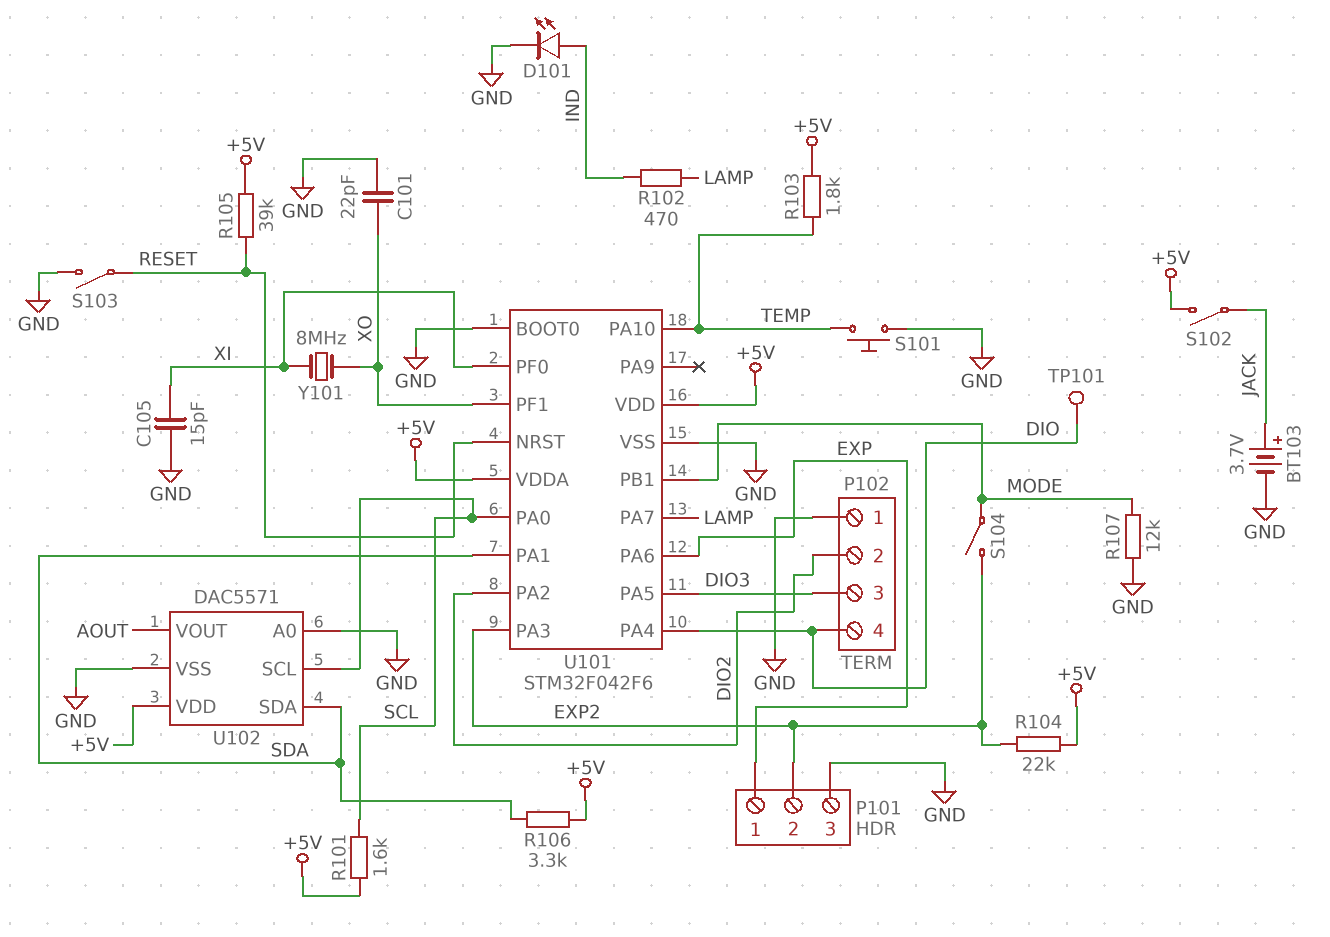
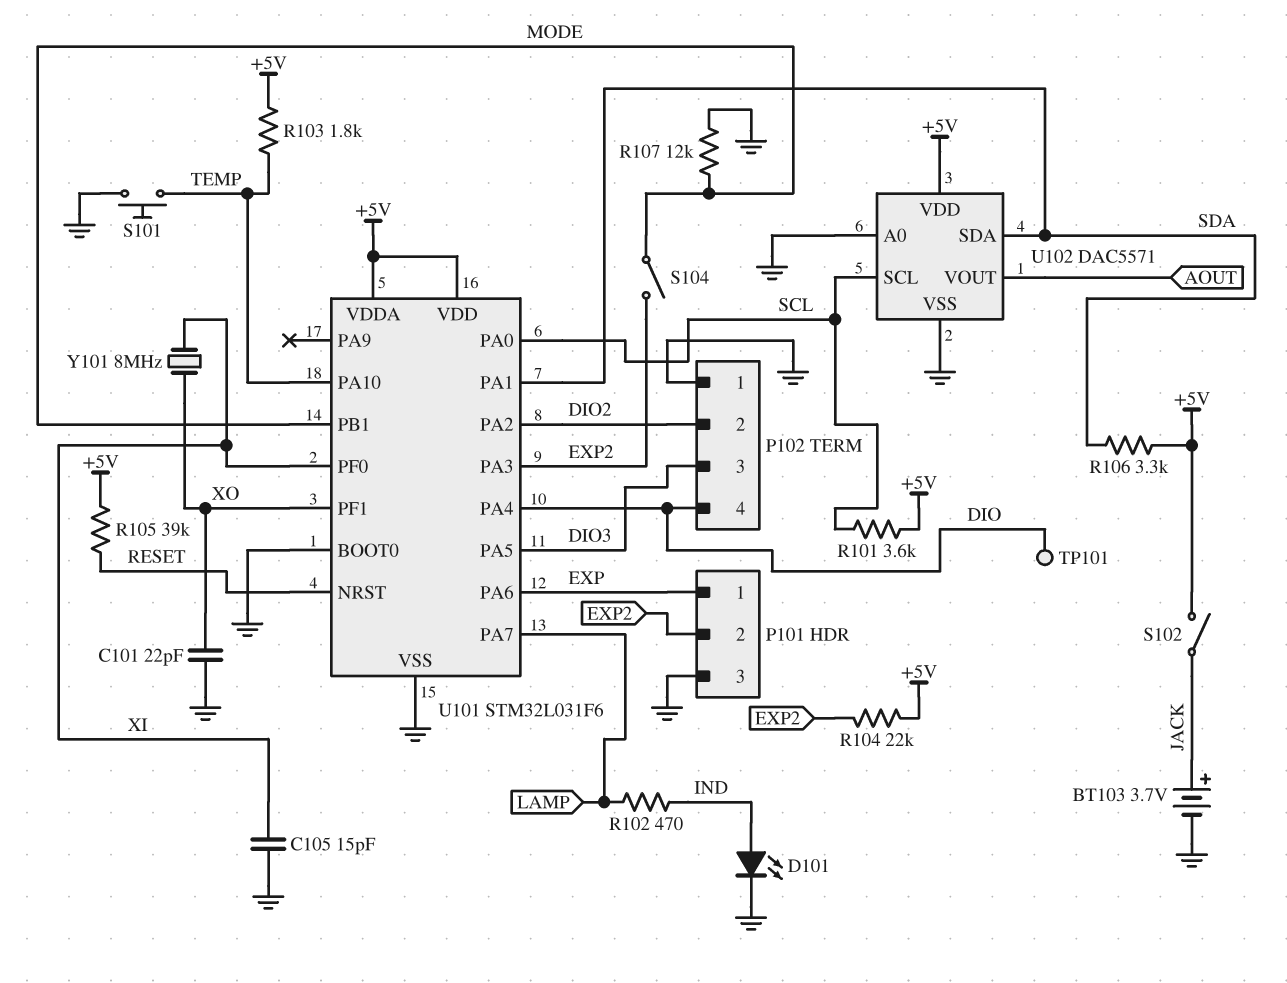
R101: 1.6k (+5V, SCL) -> 3.6k (+5V, SCL)
S103: switch (GND, RESET) -> none
U101: STM32F042F6 -> STM32L031F6

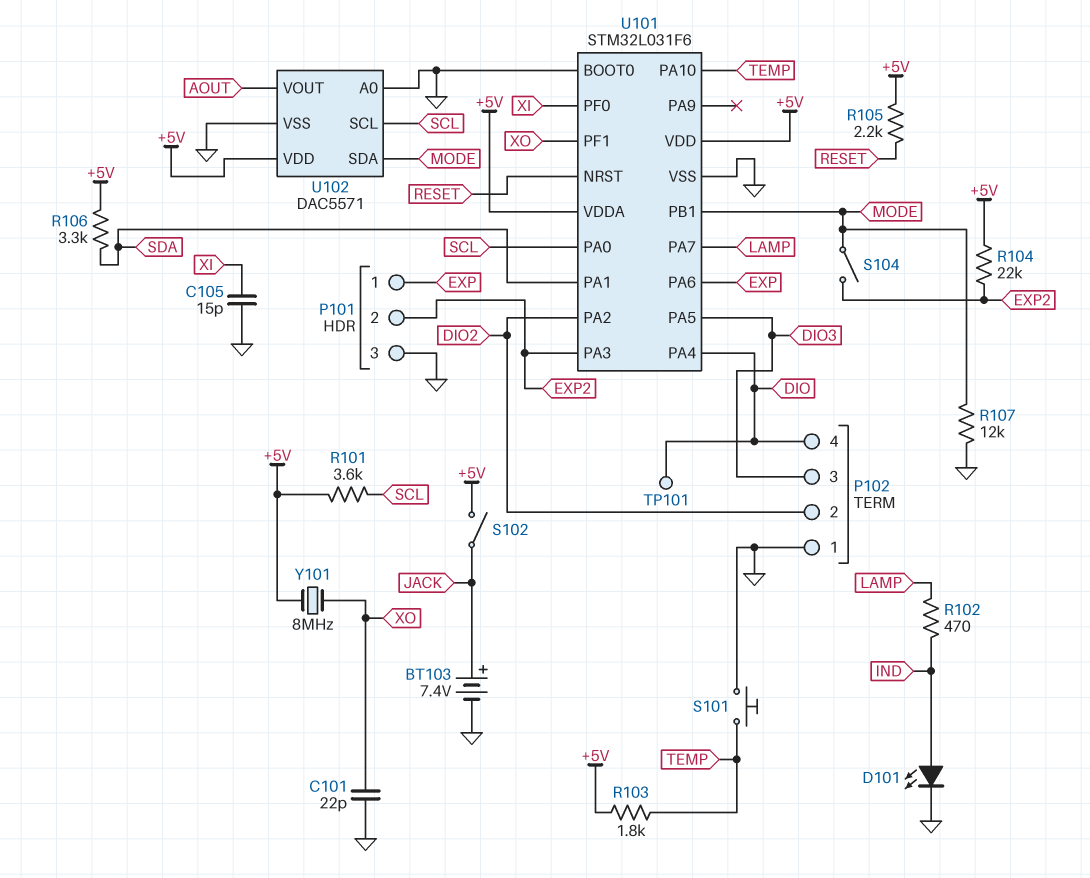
BT103: 3.7V (plus JACK, minus GND) -> 7.4V (plus JACK, minus GND)
R105: 39k (+5V, RESET) -> 2.2k (+5V, RESET)
U102 pin SDA: SDA -> MODE
Y101: 8MHz (XI, XO) -> 8MHz (+5V, XO)

